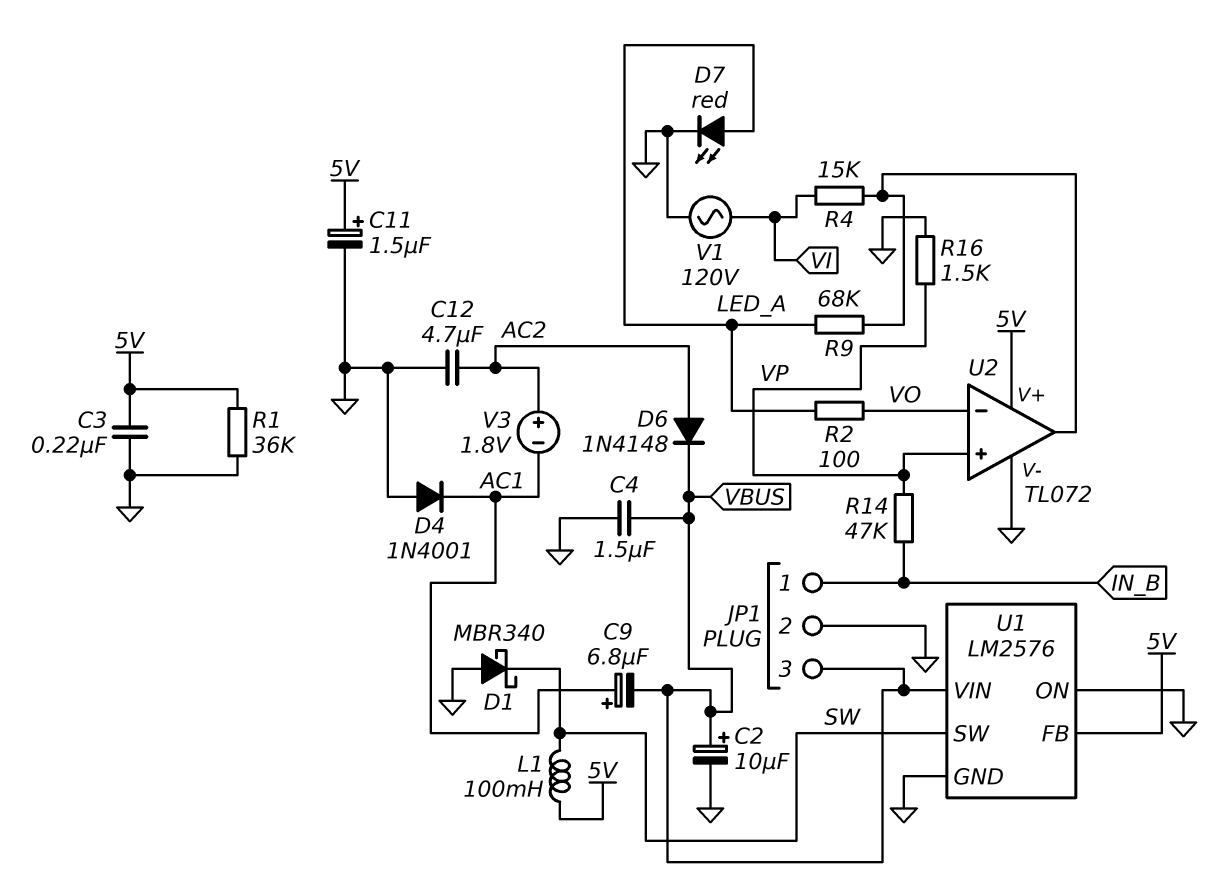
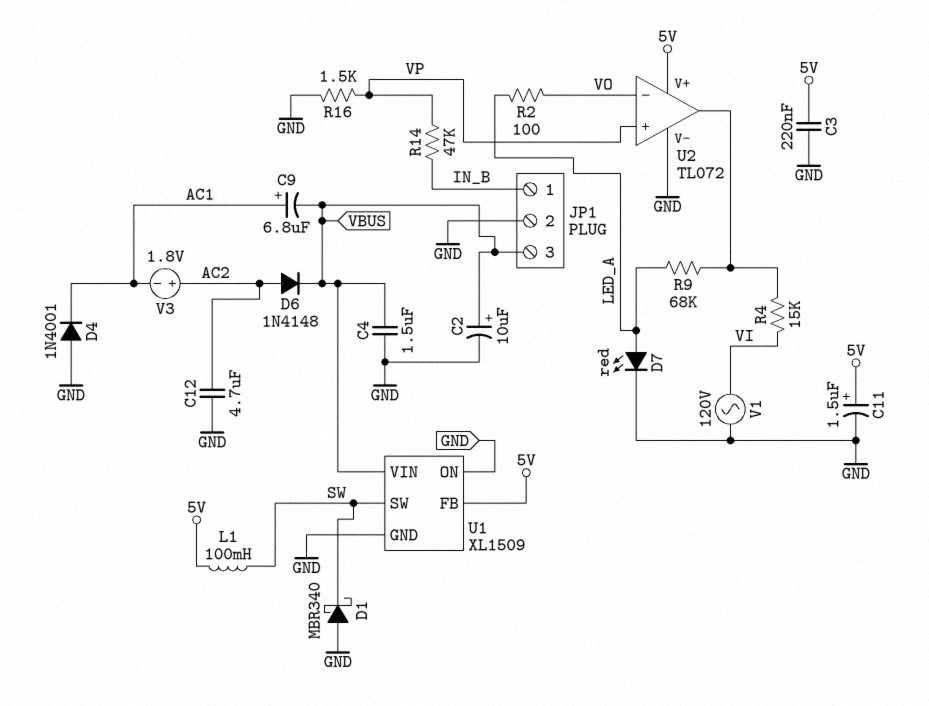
R1: 36k (5V, GND) -> none
U1: LM2576 -> XL1509

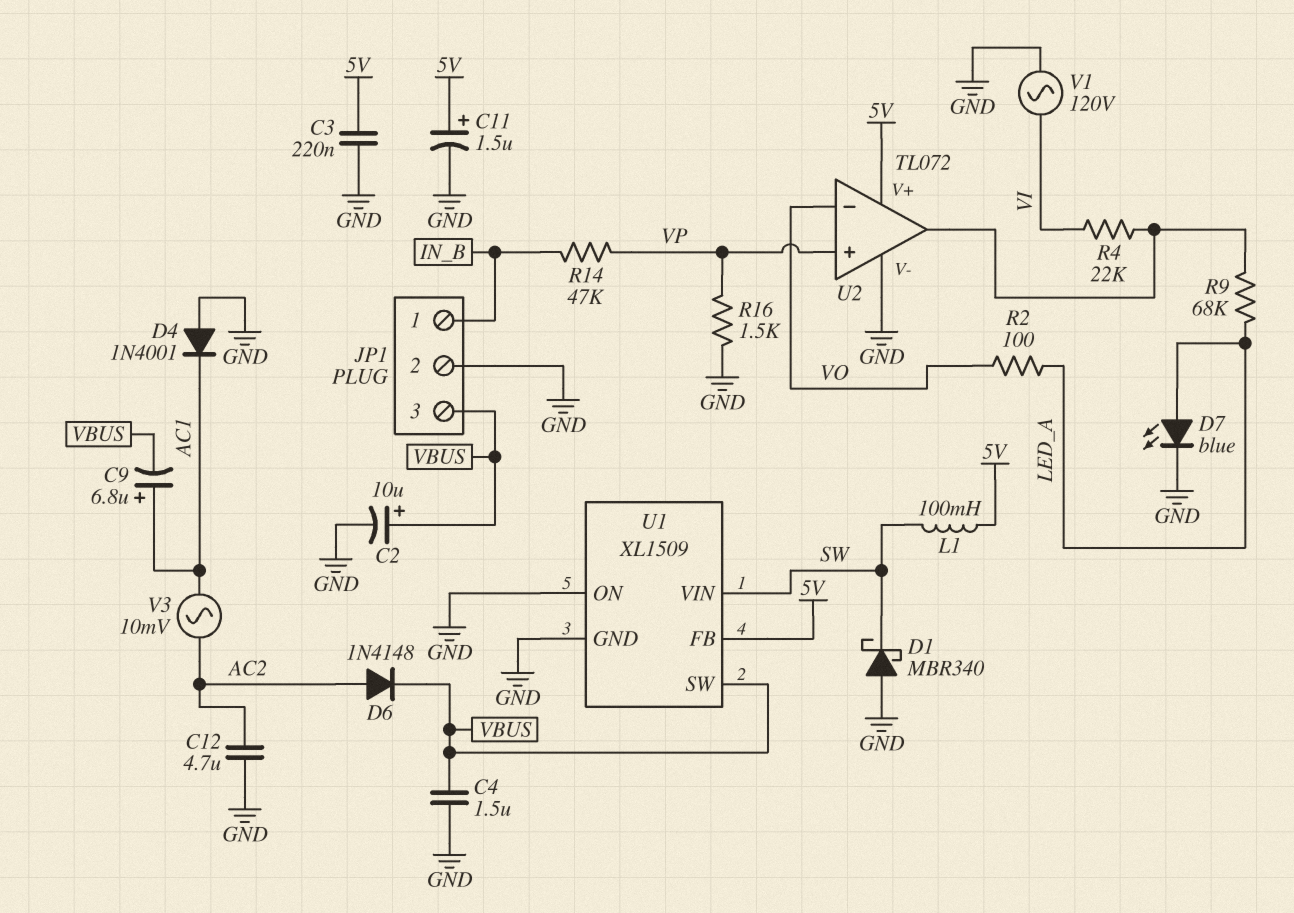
D7: LED red (A LED_A, K GND) -> LED blue (A LED_A, K GND)
R4: 15k (U2/out, VI) -> 22k (U2/out, VI)
U1 pin SW: SW -> VBUS
U1 pin VIN: VBUS -> SW
V3: 1.8V (plus AC2, minus AC1) -> AC 10mV (AC1, AC2)

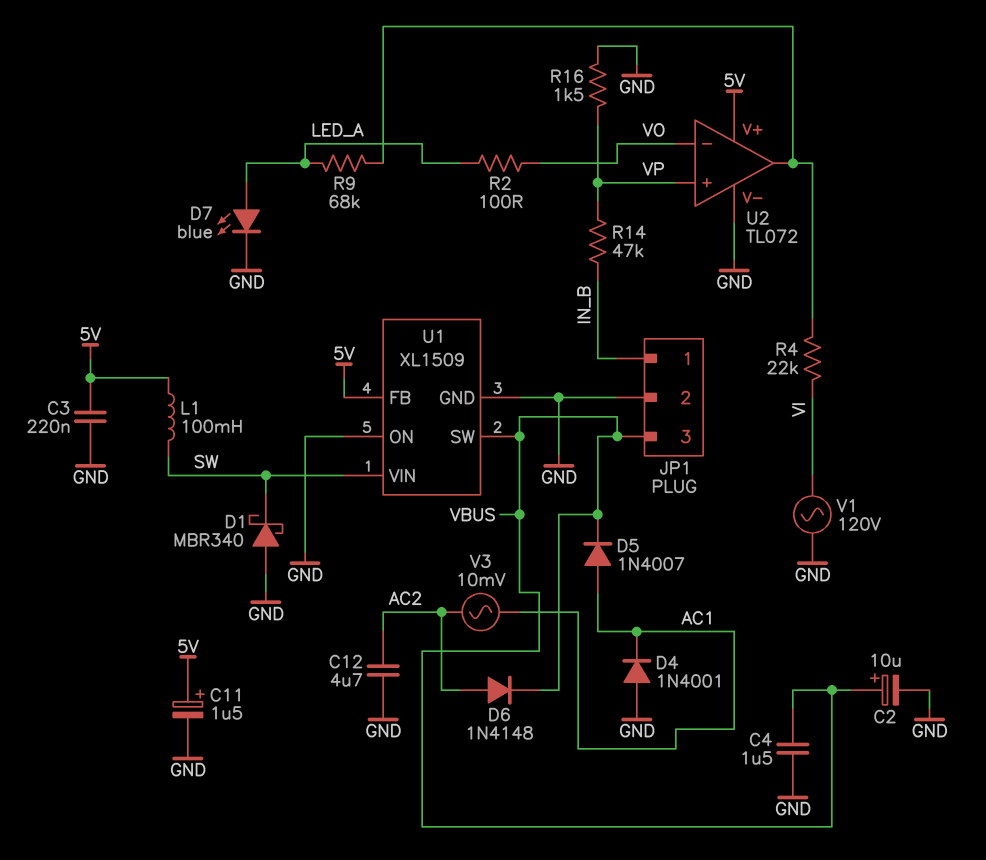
C9: 6.8uF (plus AC1, minus VBUS) -> none
D5: none -> diode 1N4007 (A AC1, K VBUS)

